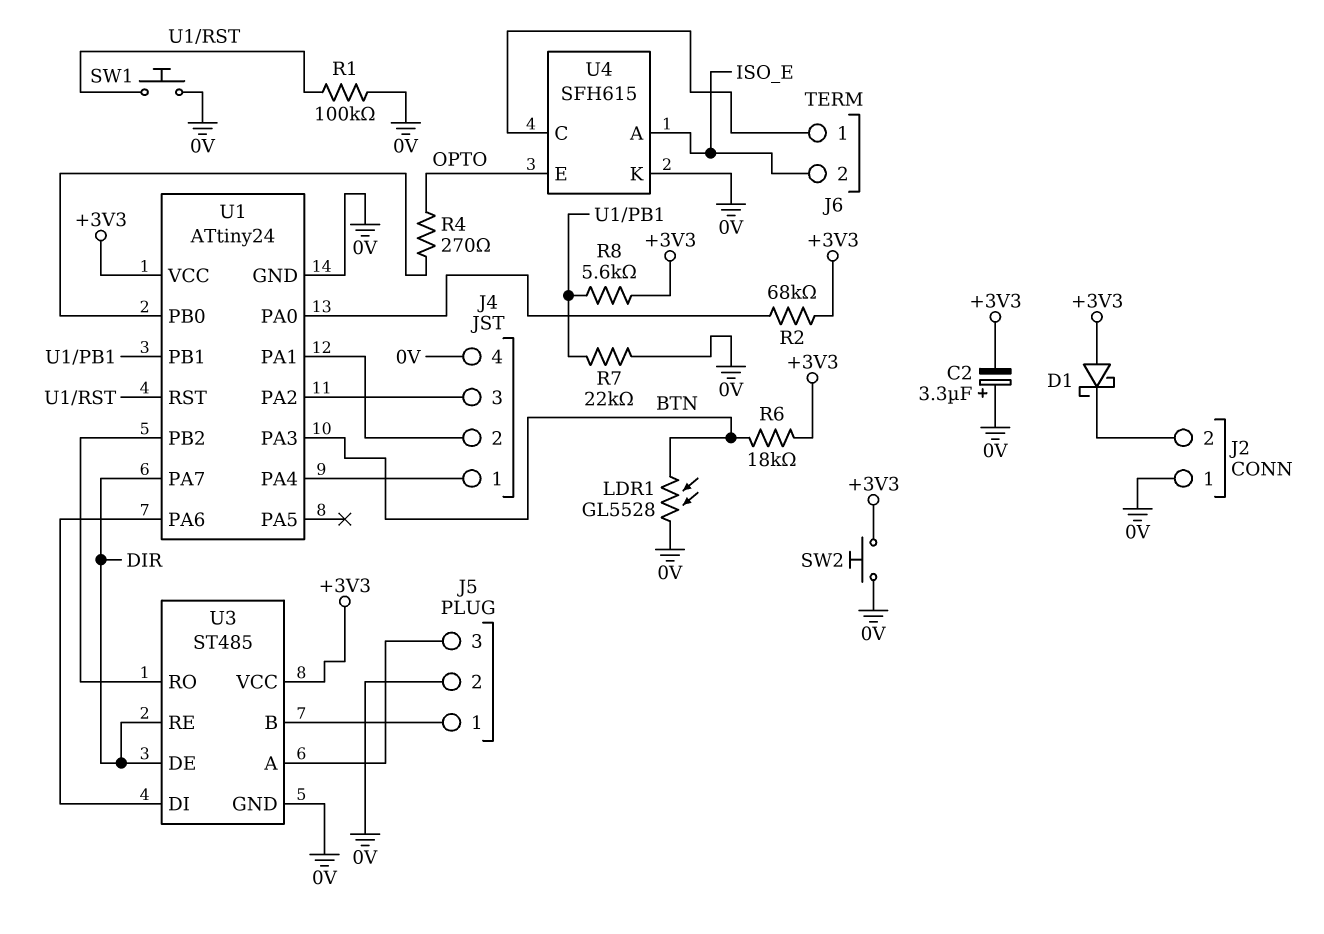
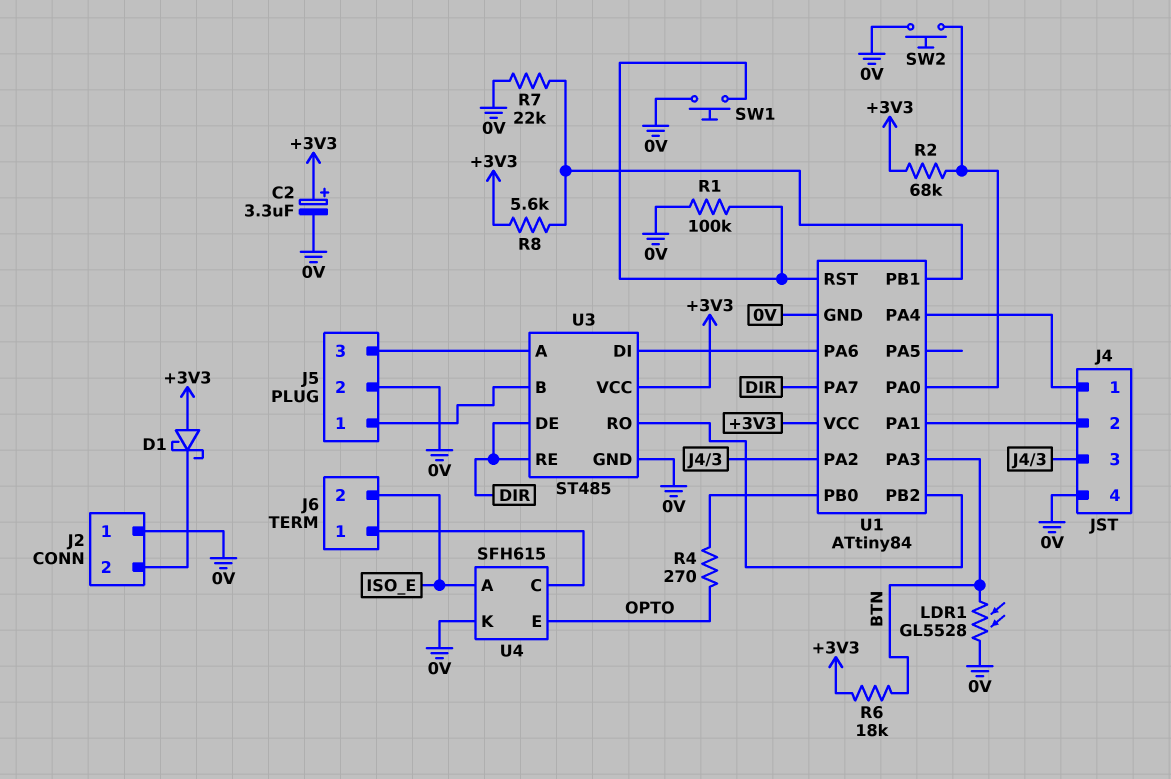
C2: 3.3uF (plus 0V, minus +3V3) -> 3.3uF (plus +3V3, minus 0V)
SW2: button (+3V3, 0V) -> button (0V, U1/PA0)
U1: ATtiny24 -> ATtiny84

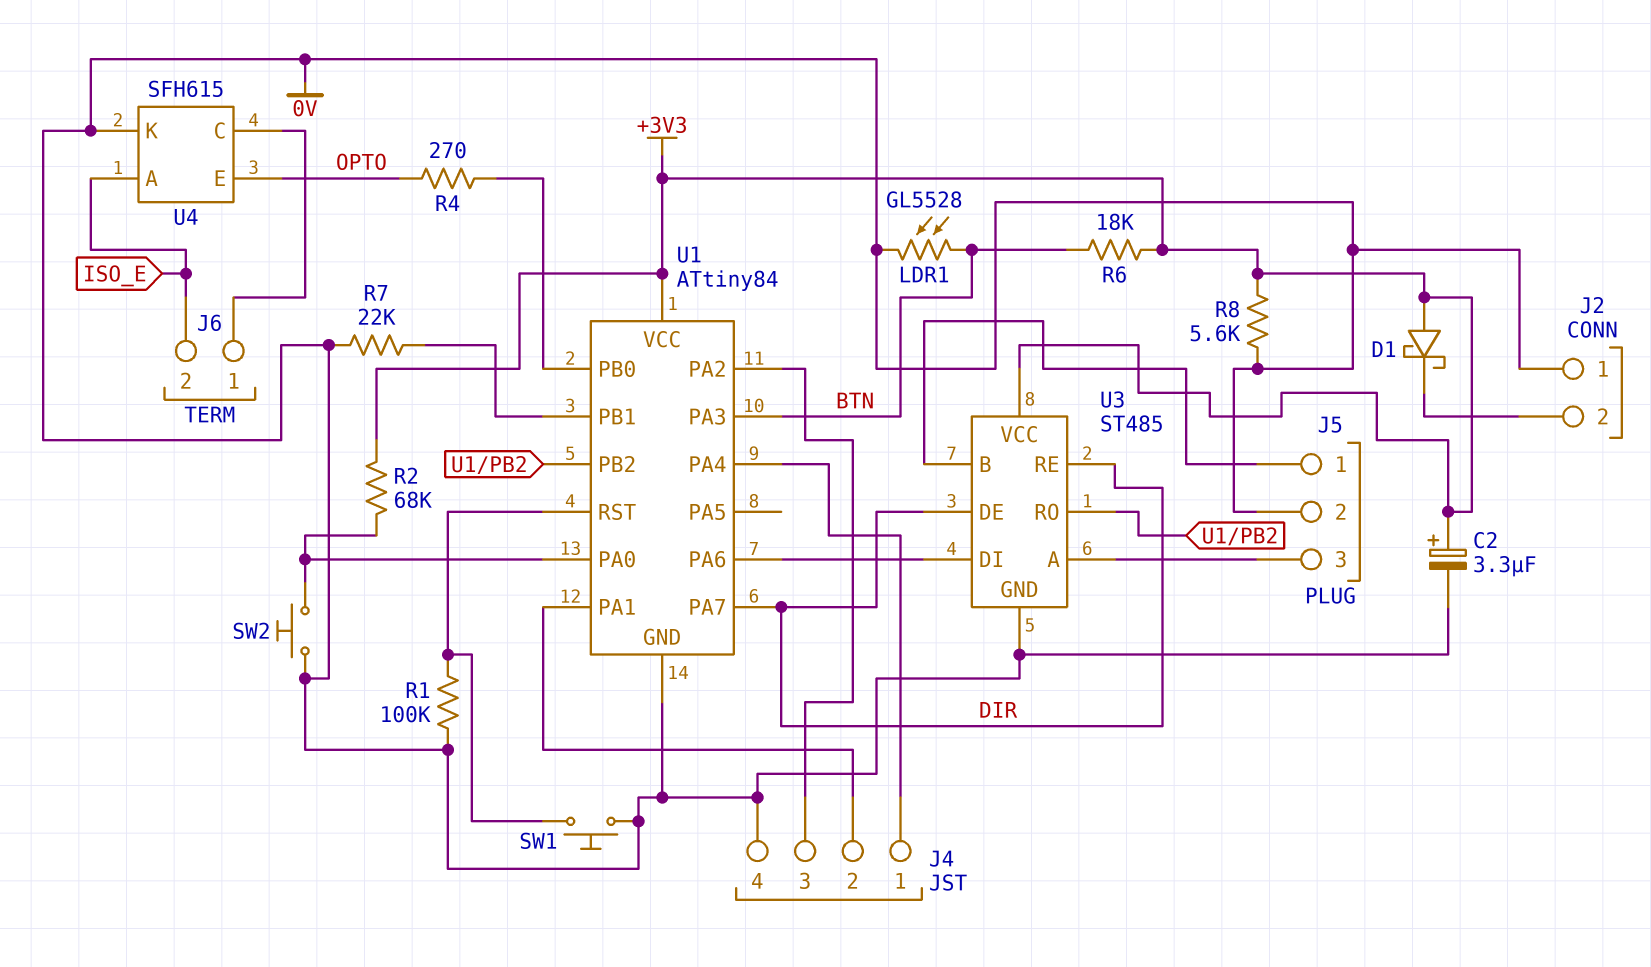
R8: 5.6k (+3V3, U1/PB1) -> 5.6k (+3V3, 0V)

